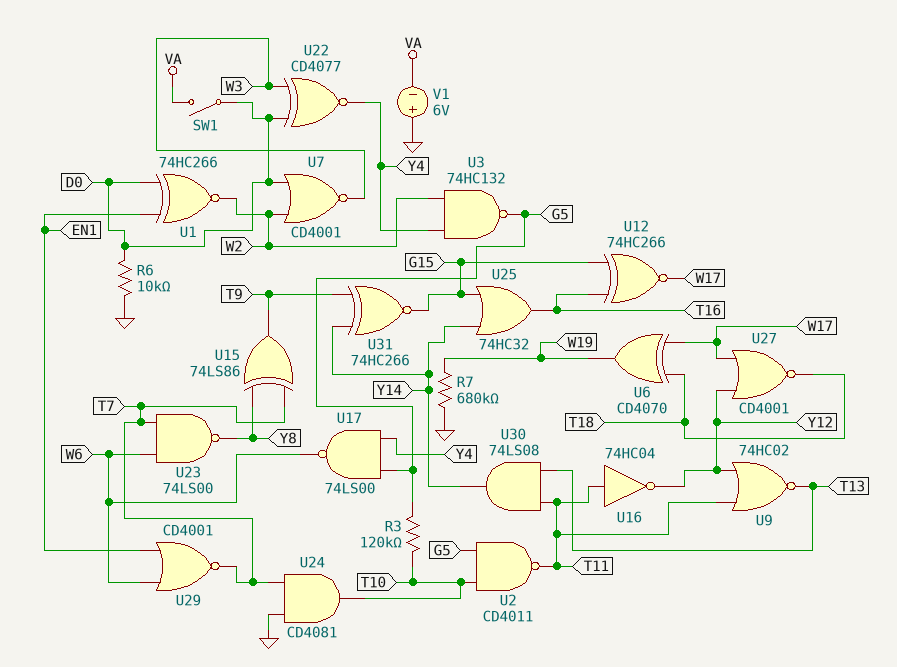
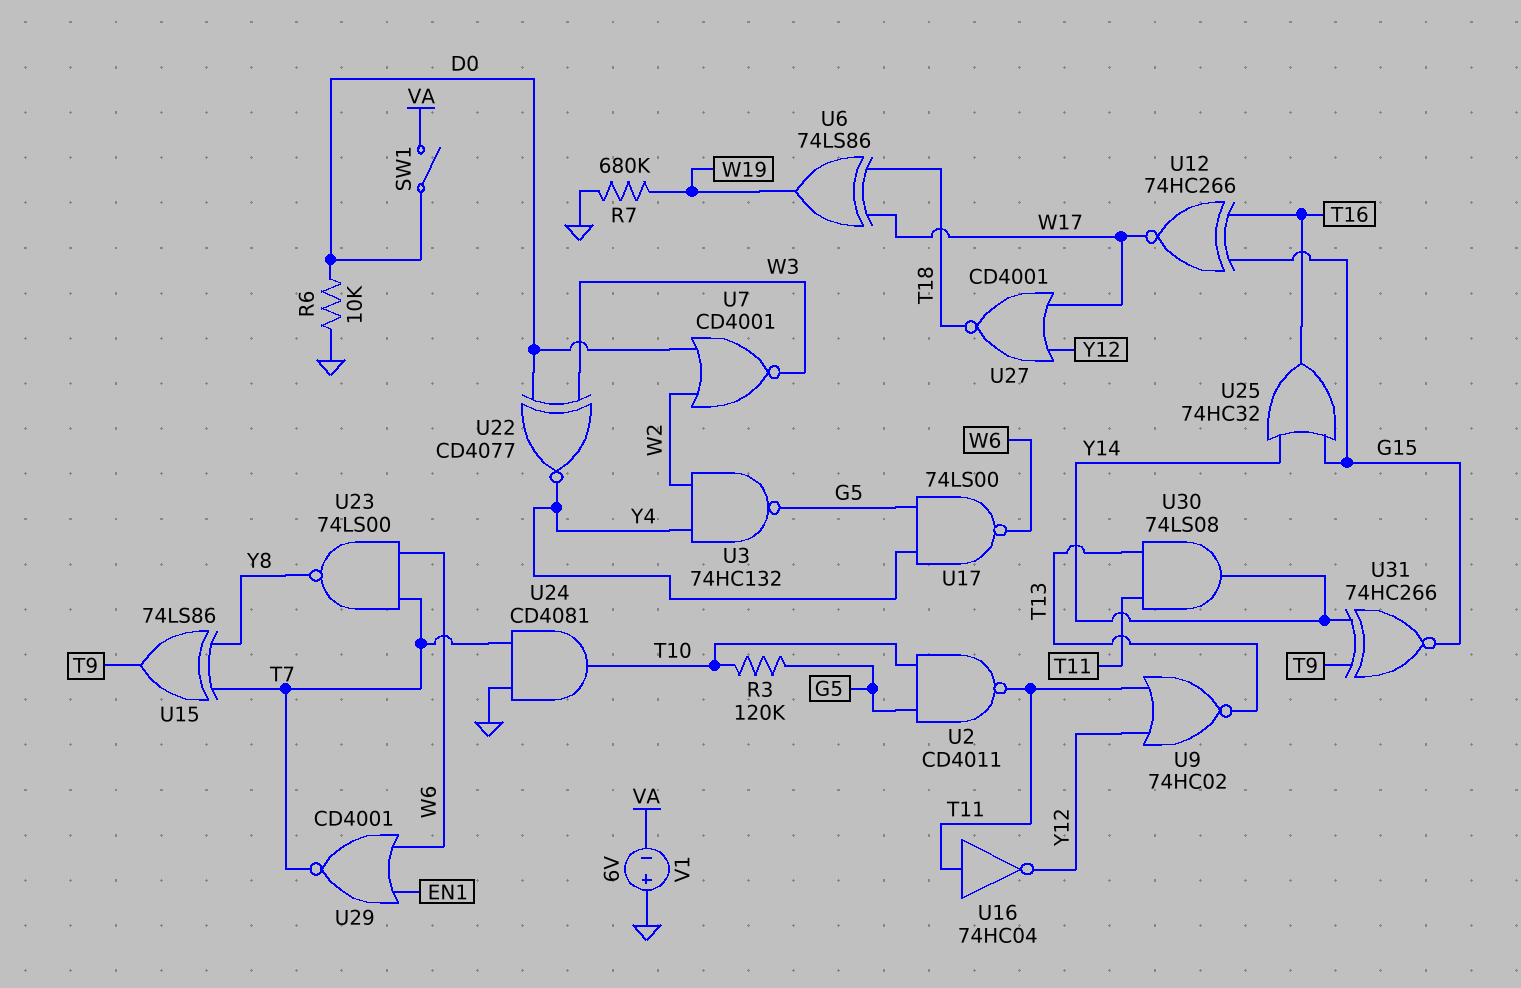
U1: XNOR 74HC266 (in D0, in EN1, out W2) -> none
U6: XOR CD4070 (in T18, in W17, out W19) -> XOR 74LS86 (in T18, in W17, out W19)

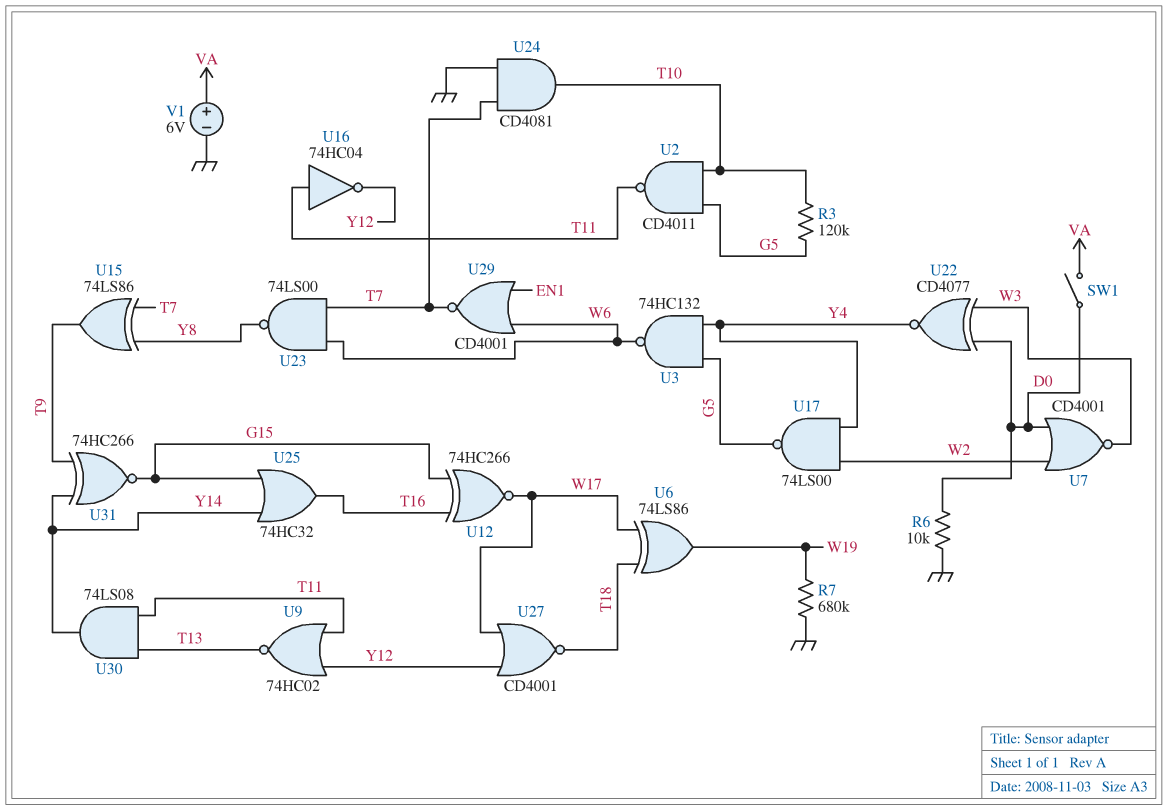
U3: NAND 74HC132 (in W2, in Y4, out G5) -> NAND 74HC132 (in G5, in Y4, out W6)
U17: NAND 74LS00 (in G5, in Y4, out W6) -> NAND 74LS00 (in W2, in Y4, out G5)
V1: 6V (plus GND, minus VA) -> 6V (plus VA, minus GND)

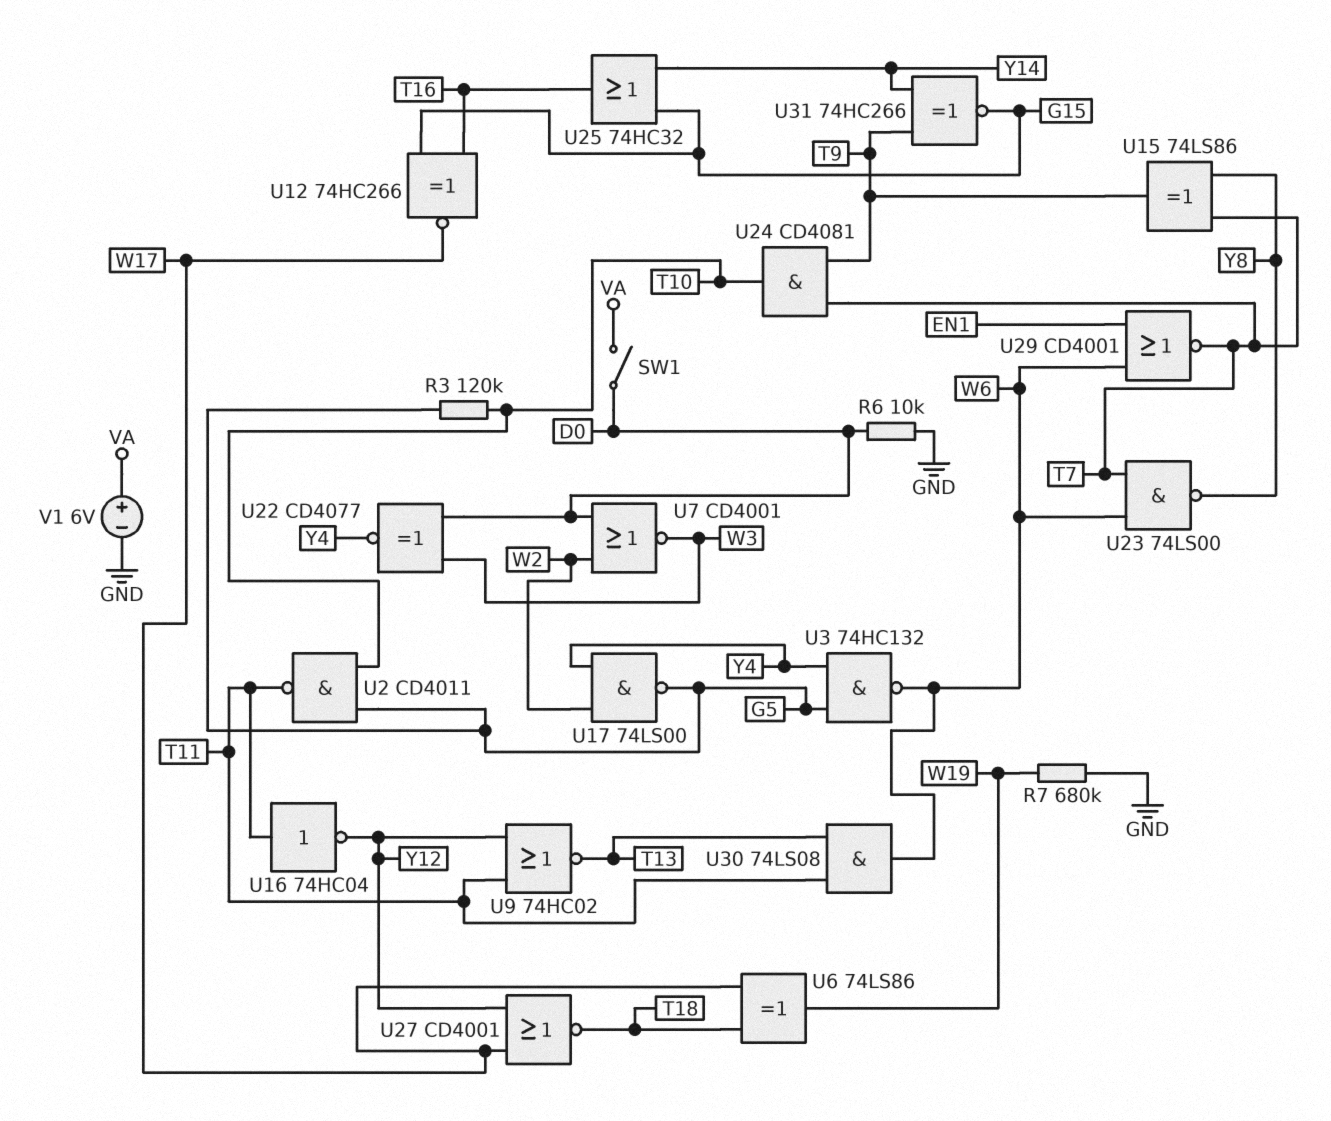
U24: AND CD4081 (in GND, in T7, out T10) -> AND CD4081 (in T7, in T9, out T10)
U30: AND 74LS08 (in T11, in T13, out Y14) -> AND 74LS08 (in T11, in T13, out W6)

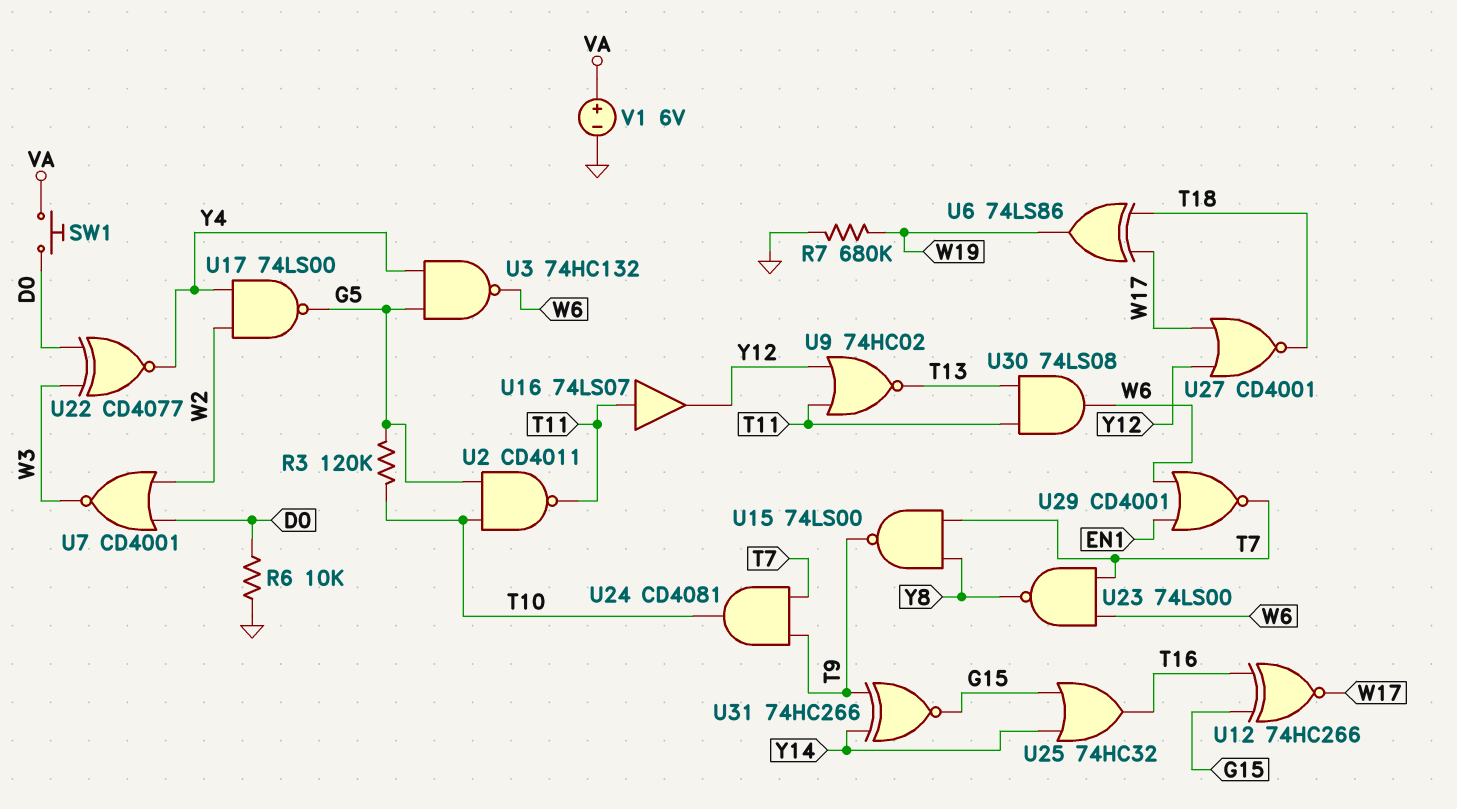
SW1: switch (D0, VA) -> button (D0, VA)
U15: XOR 74LS86 (in T7, in Y8, out T9) -> NAND 74LS00 (in T7, in Y8, out T9)
U16: NOT 74HC04 (in T11, out Y12) -> buffer 74LS07 (in T11, out Y12)

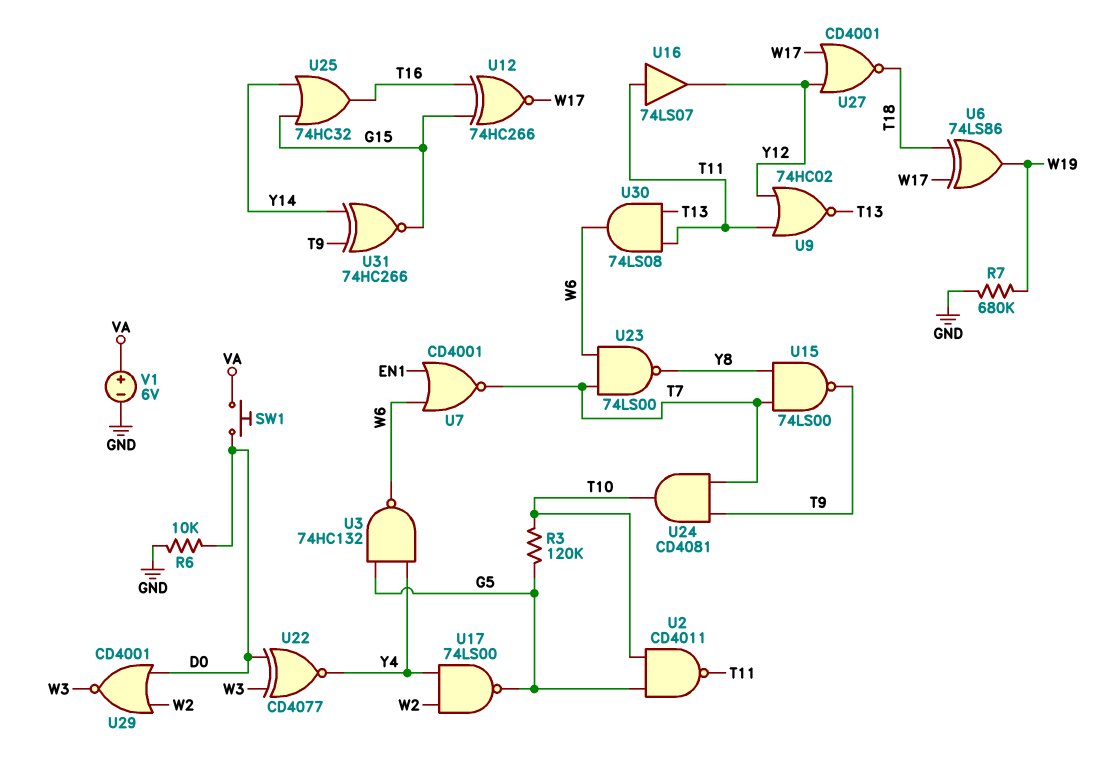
U7: NOR CD4001 (in D0, in W2, out W3) -> NOR CD4001 (in EN1, in W6, out T7)
U29: NOR CD4001 (in EN1, in W6, out T7) -> NOR CD4001 (in D0, in W2, out W3)

